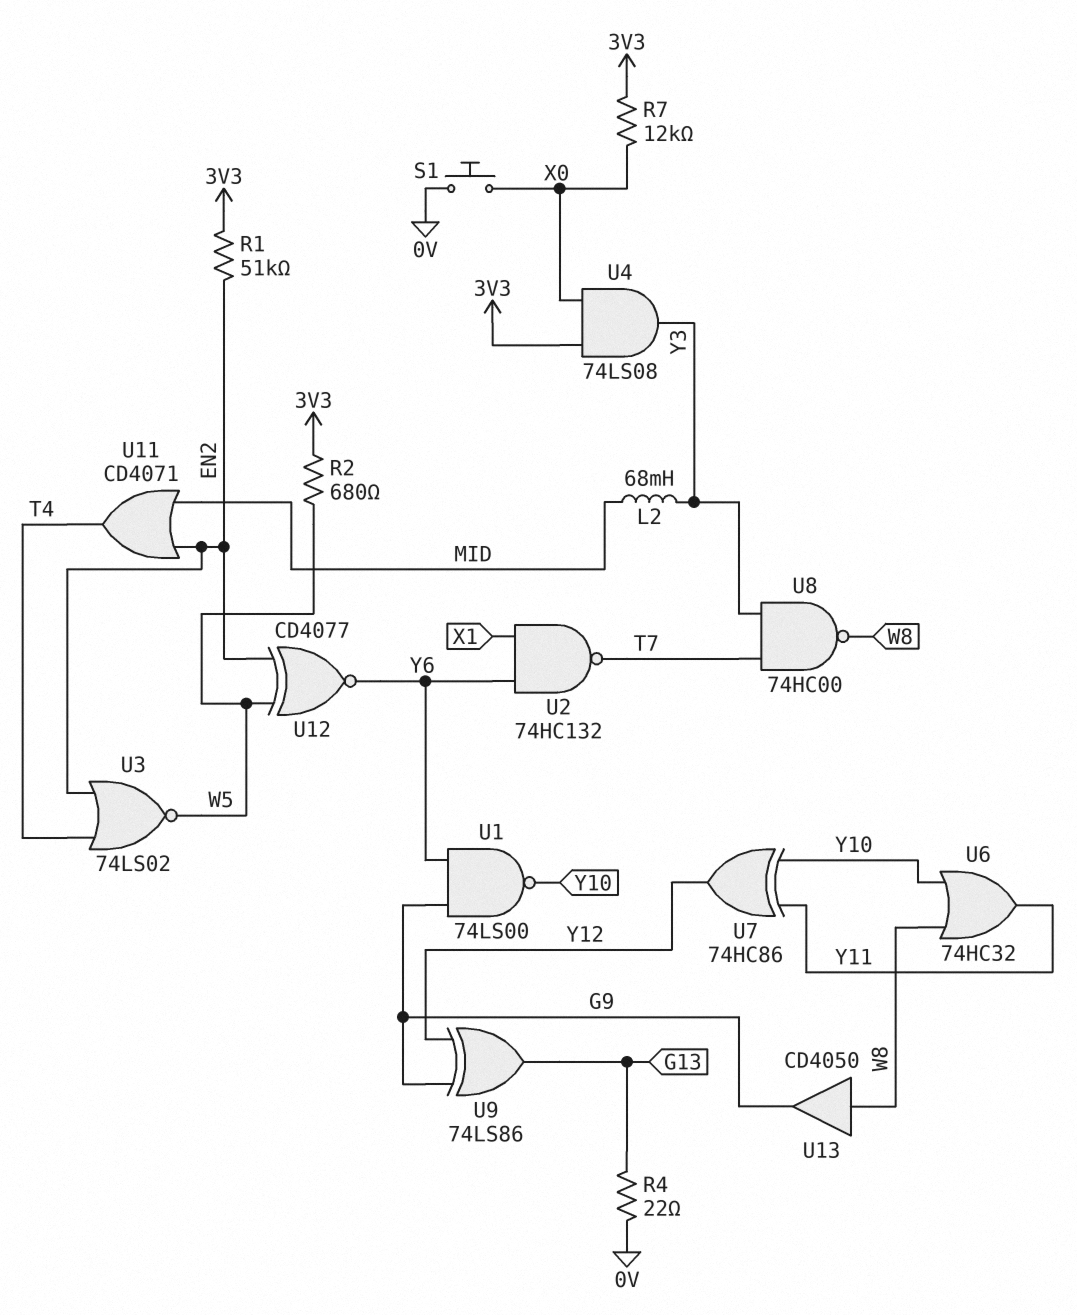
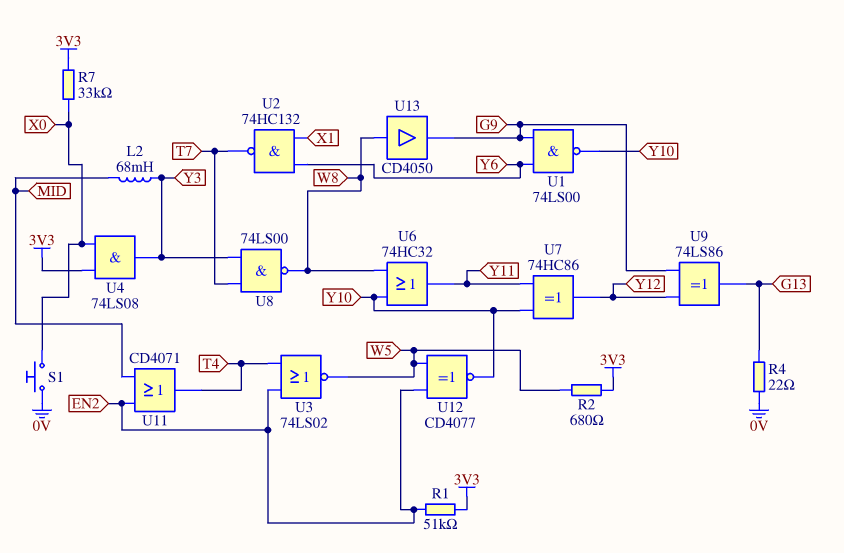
R7: 12k (3V3, X0) -> 33k (3V3, X0)
U8: NAND 74HC00 (in T7, in Y3, out W8) -> NAND 74LS00 (in T7, in Y3, out W8)
U12: XNOR CD4077 (in EN2, in W5, out Y6) -> XNOR CD4077 (in EN2, in W5, out Y10)

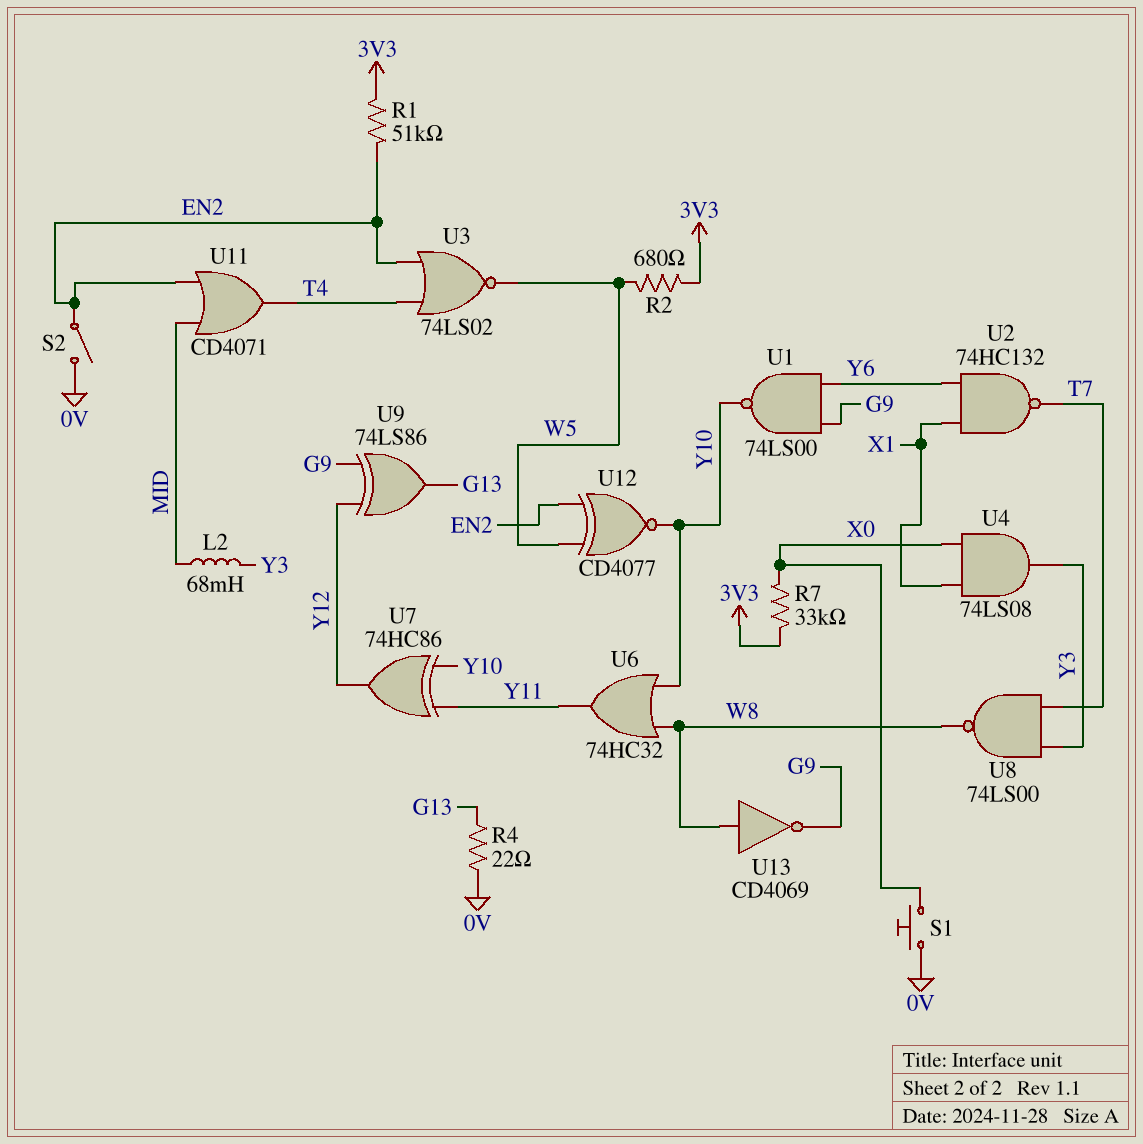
S2: none -> switch (0V, EN2)
U4: AND 74LS08 (in 3V3, in X0, out Y3) -> AND 74LS08 (in X0, in X1, out Y3)
U13: buffer CD4050 (in W8, out G9) -> NOT CD4069 (in W8, out G9)

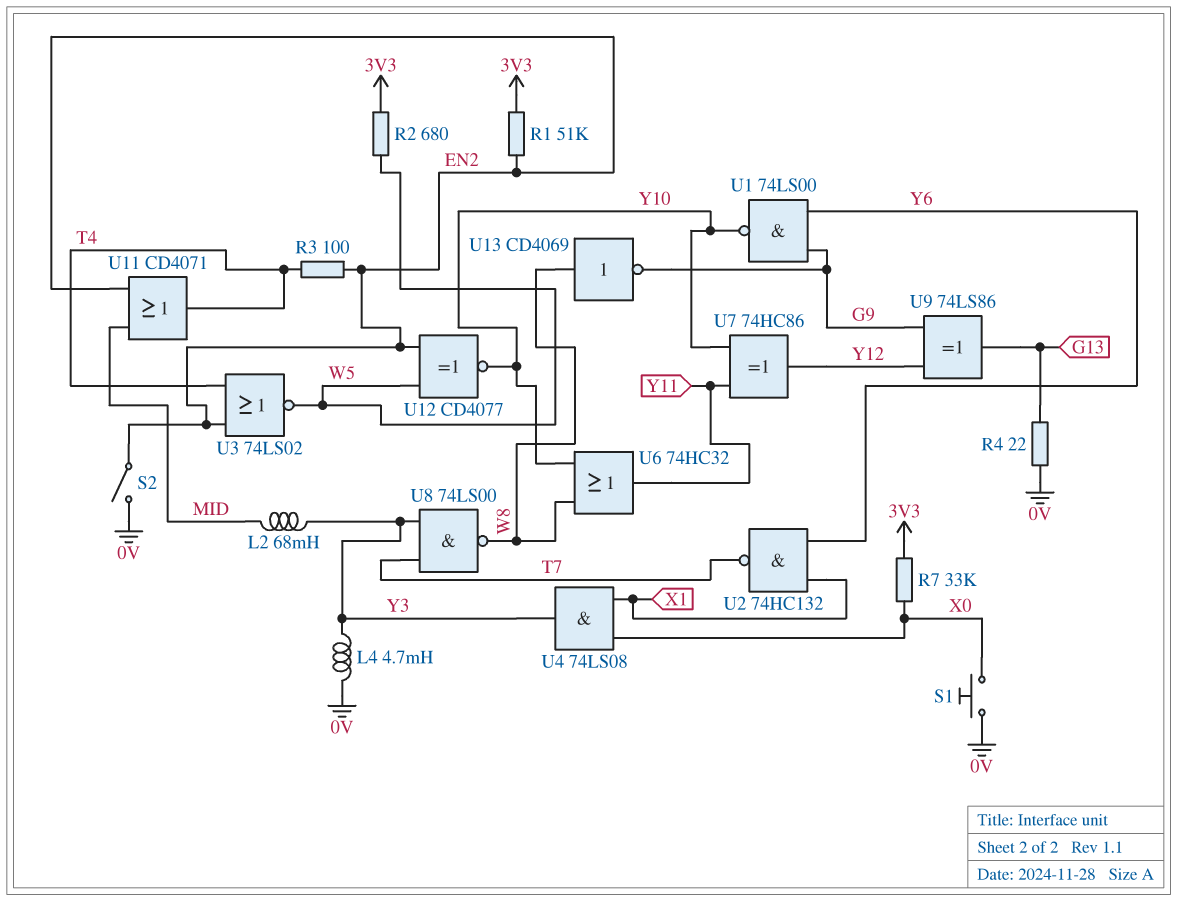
L4: none -> 4.7mH (0V, Y3)
R3: none -> 100 (EN2, T4)

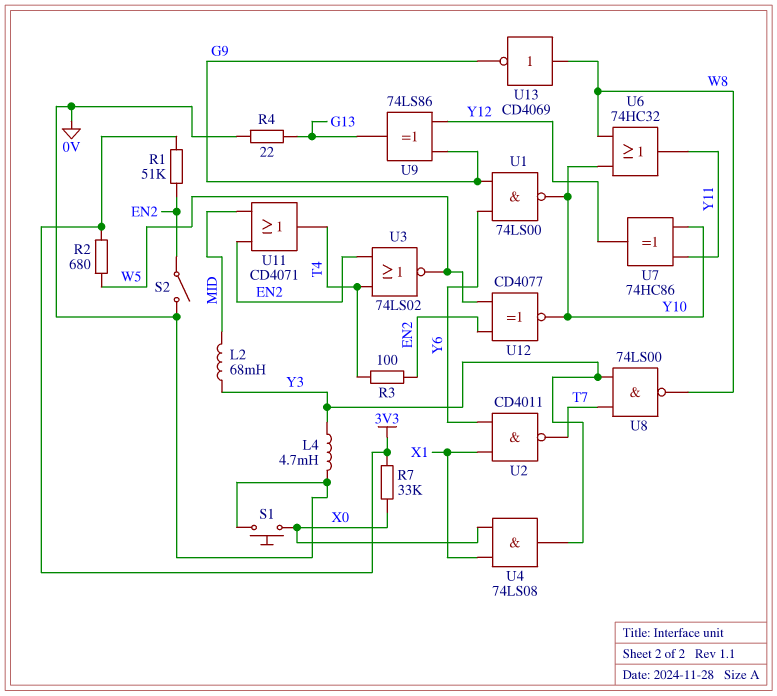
U2: NAND 74HC132 (in X1, in Y6, out T7) -> NAND CD4011 (in X1, in Y6, out T7)

